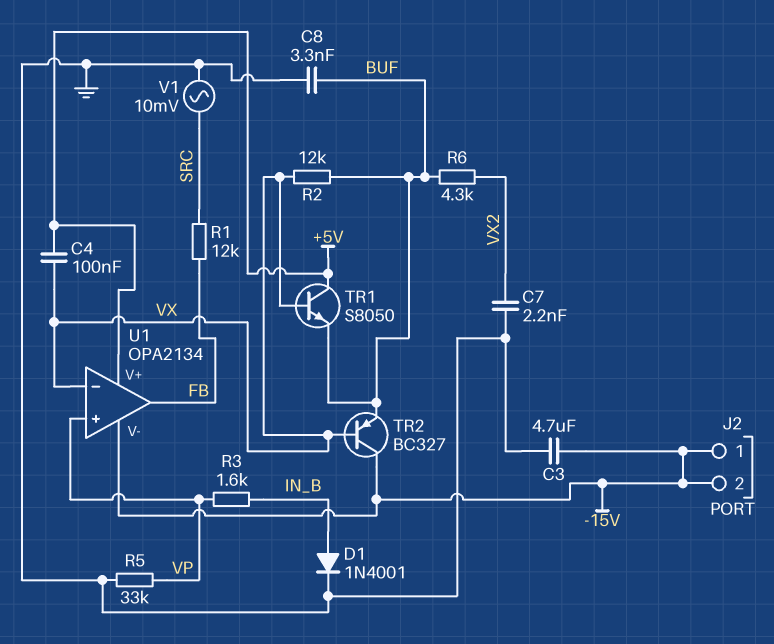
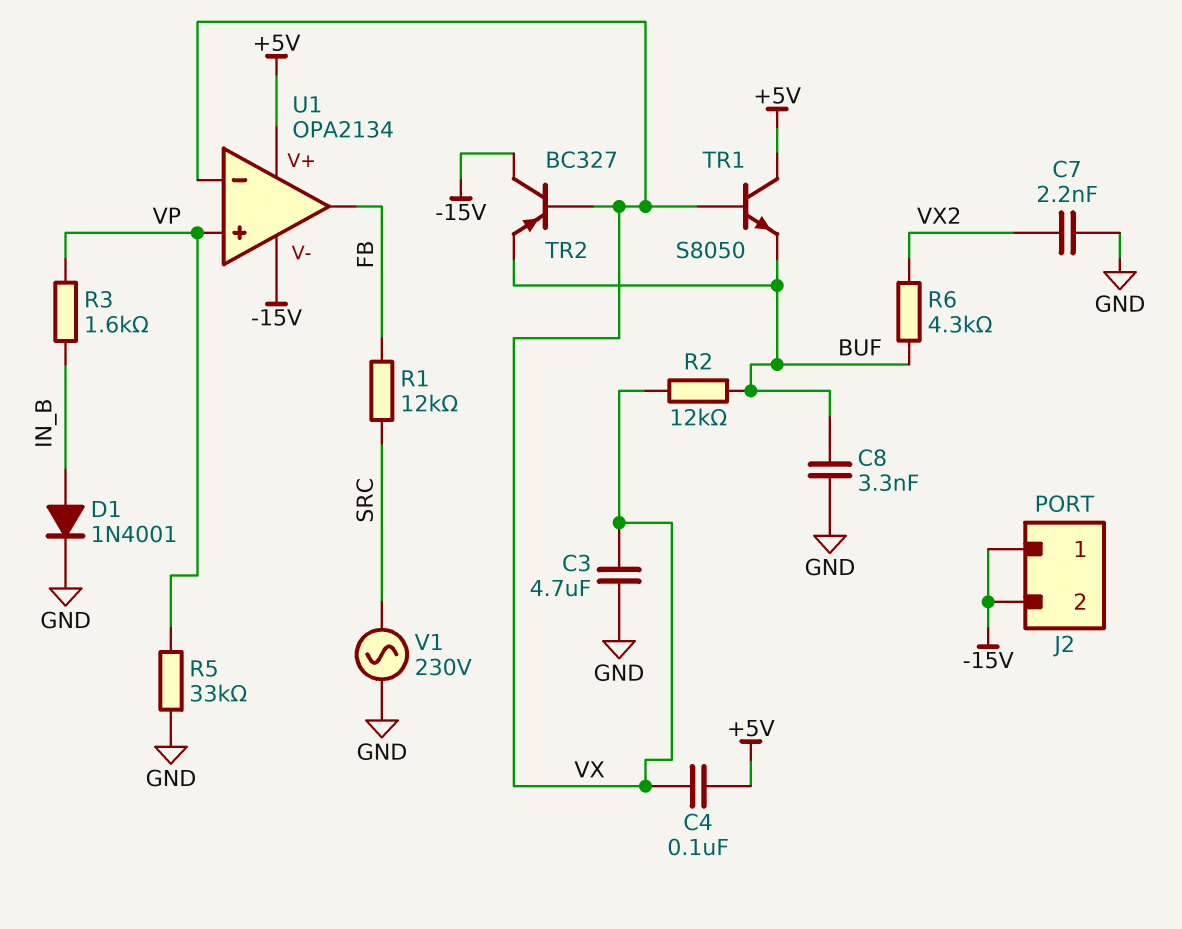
C3: 4.7uF (-15V, GND) -> 4.7uF (GND, VX)
V1: AC 10mV (GND, SRC) -> AC 230V (GND, SRC)

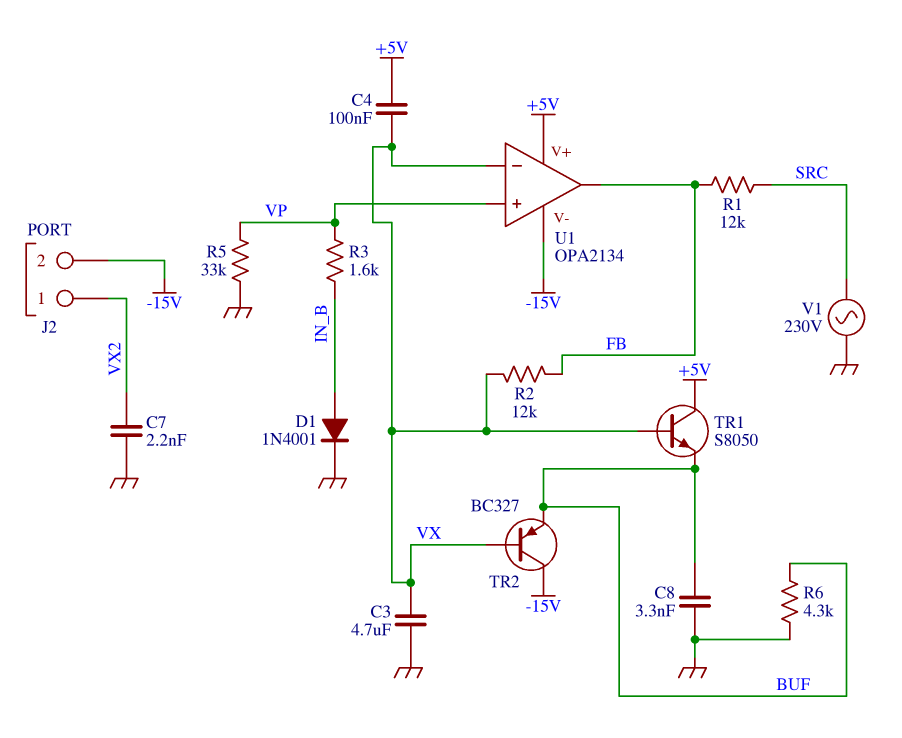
J2 pin 1: -15V -> VX2
R2: 12k (BUF, VX) -> 12k (FB, VX)
R6: 4.3k (BUF, VX2) -> 4.3k (BUF, GND)

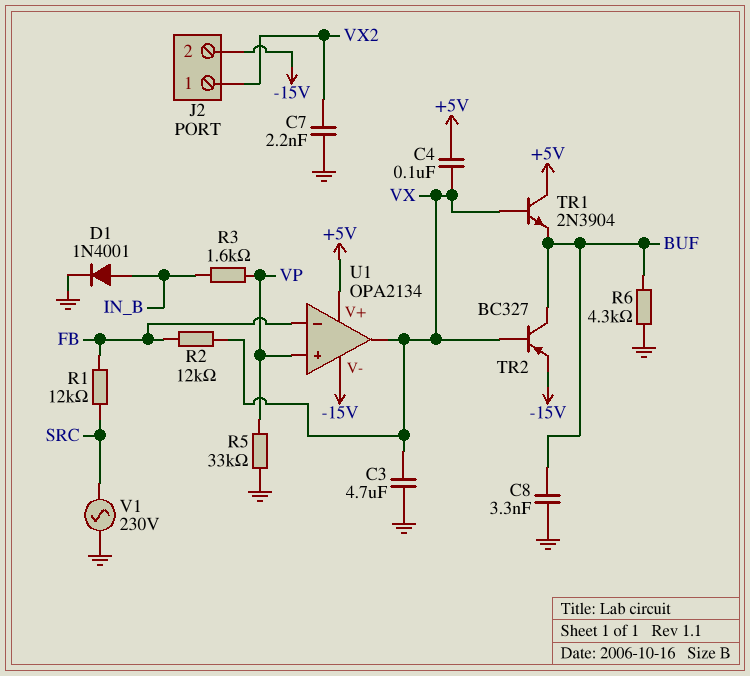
TR1: NPN S8050 (B VX, C +5V, E BUF) -> NPN 2N3904 (B VX, C +5V, E BUF)
TR2: PNP BC327 (B VX, C -15V, E BUF) -> PNP BC327 (B VX, C BUF, E -15V)
U1 pin in-: VX -> FB
U1 pin out: FB -> VX

